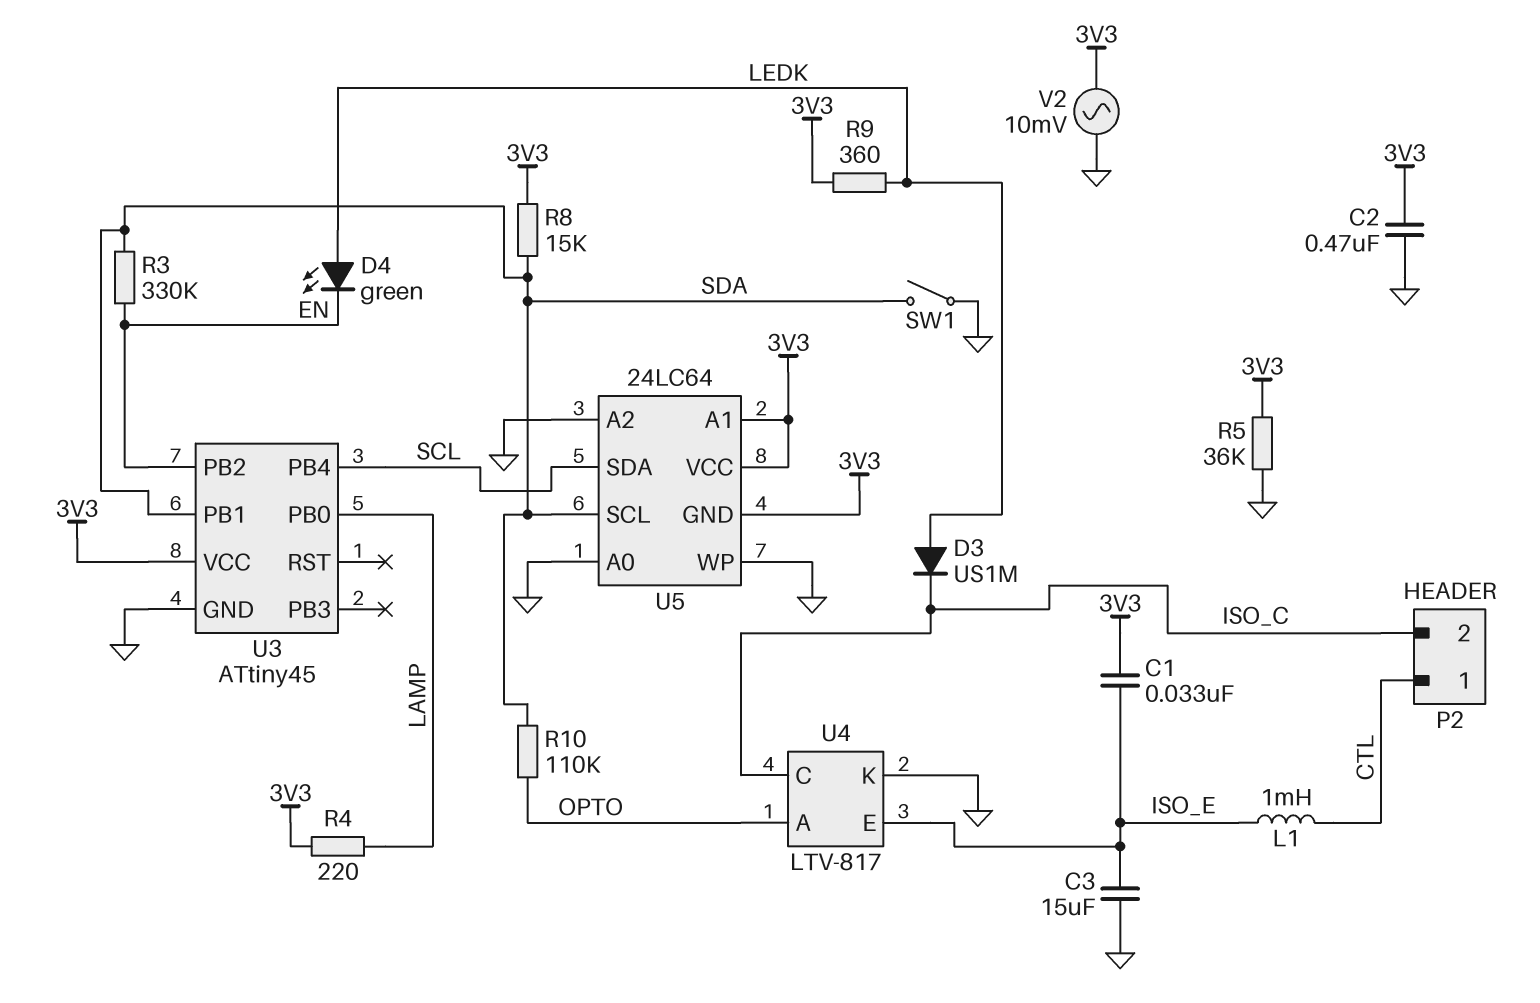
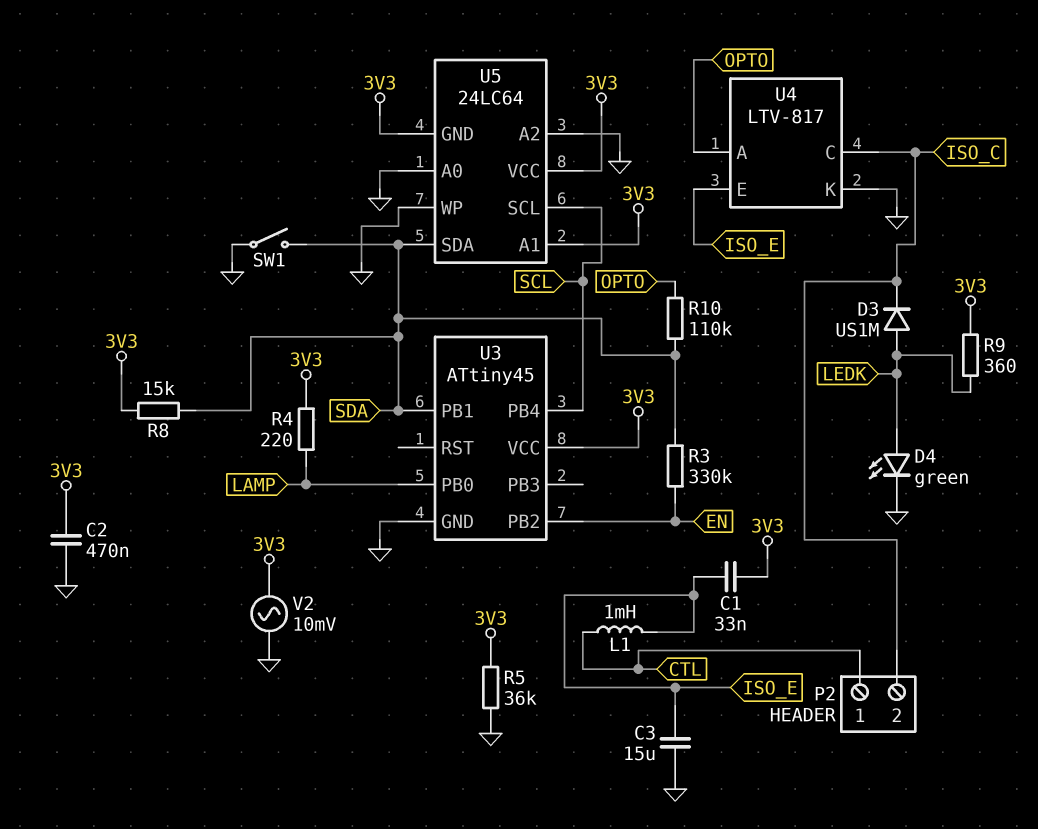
D4: LED green (A LEDK, K EN) -> LED green (A LEDK, K GND)
U5 pin SCL: SDA -> SCL
U5 pin SDA: SCL -> SDA

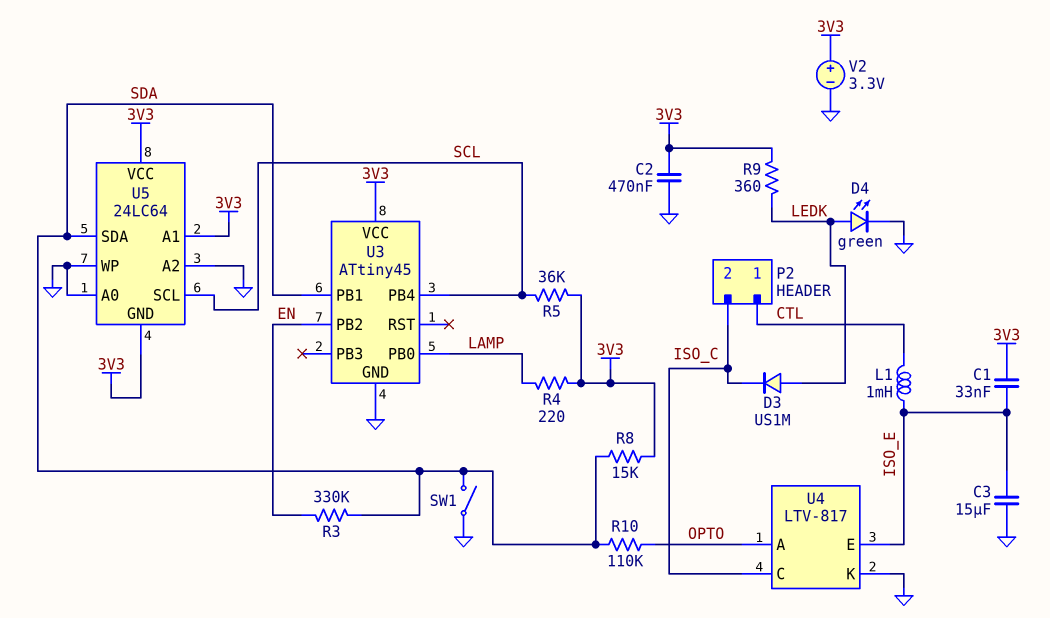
R5: 36k (3V3, GND) -> 36k (3V3, SCL)
V2: AC 10mV (3V3, GND) -> 3.3V (plus 3V3, minus GND)

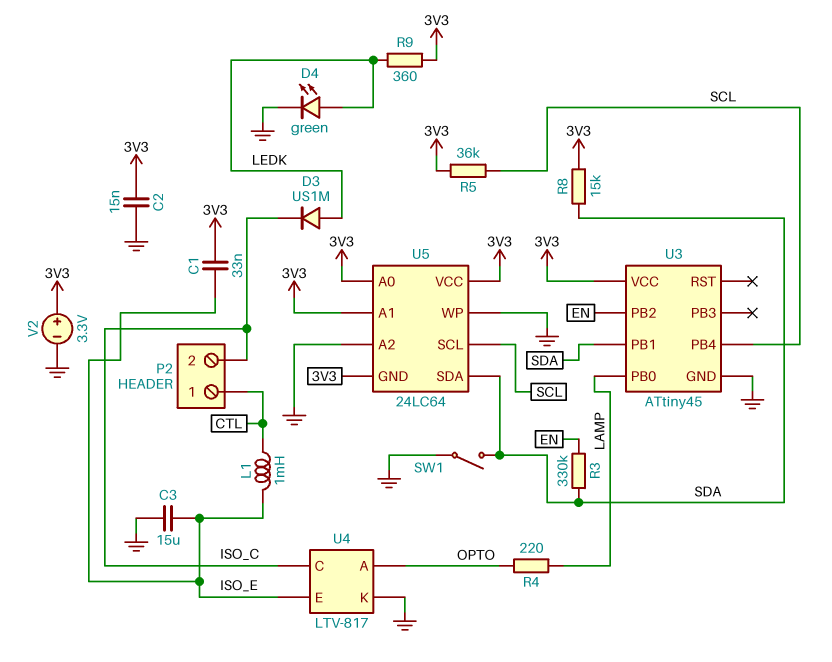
C2: 470nF (3V3, GND) -> 15nF (3V3, GND)
R4: 220 (3V3, LAMP) -> 220 (LAMP, OPTO)
R10: 110k (OPTO, SDA) -> none
U5 pin A0: GND -> 3V3

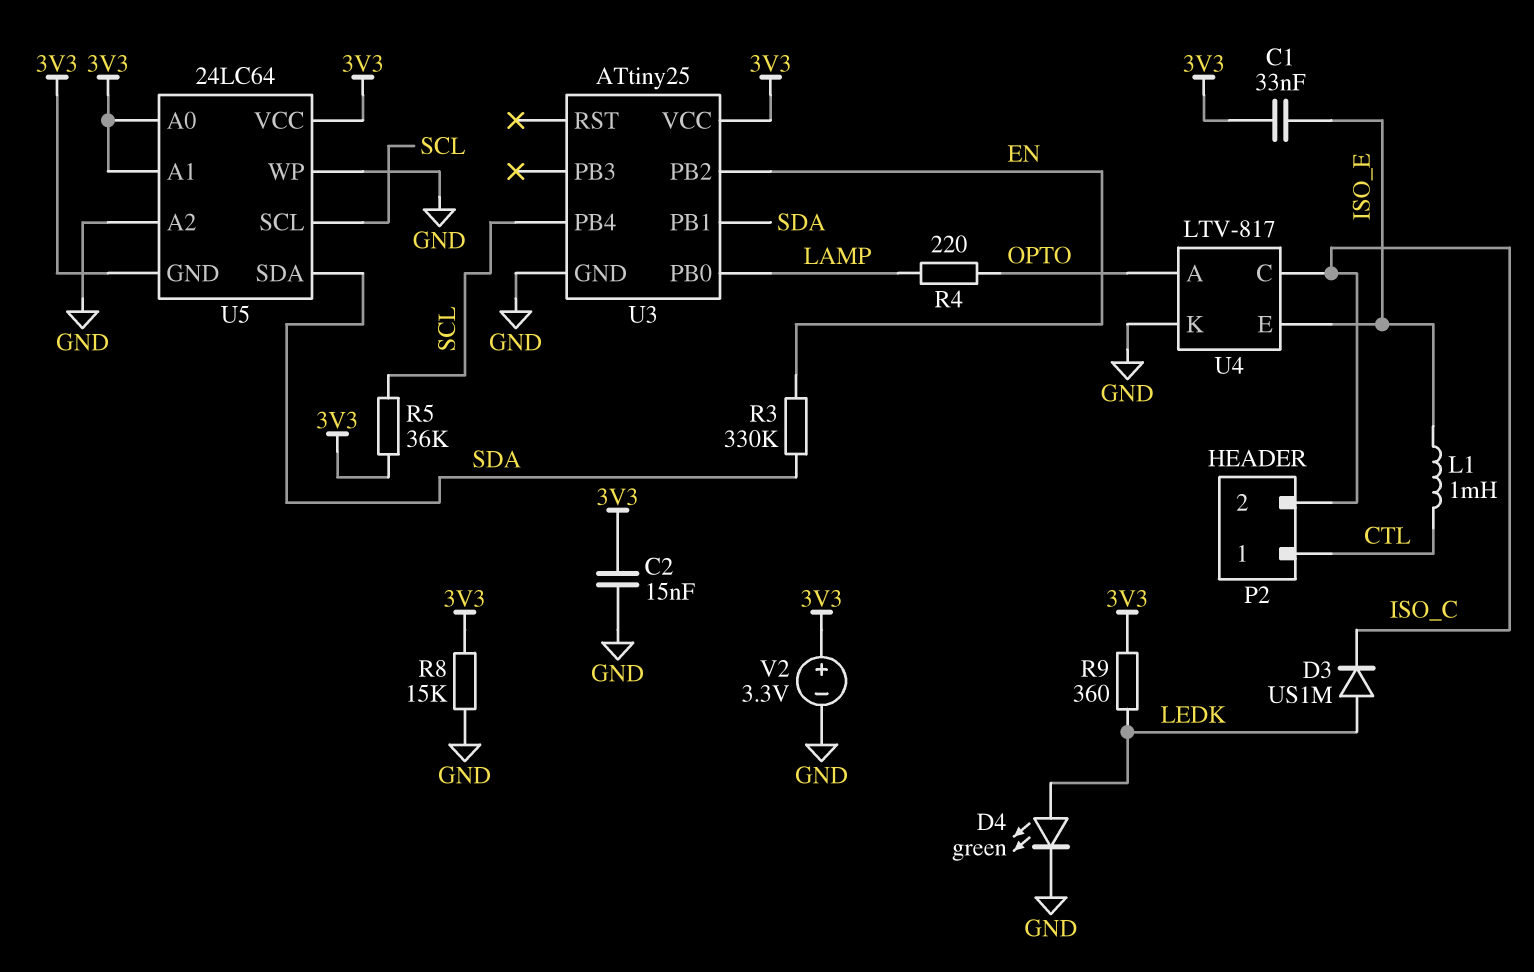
C3: 15uF (GND, ISO_E) -> none
R8: 15k (3V3, SDA) -> 15k (3V3, GND)
SW1: switch (GND, SDA) -> none
U3: ATtiny45 -> ATtiny25

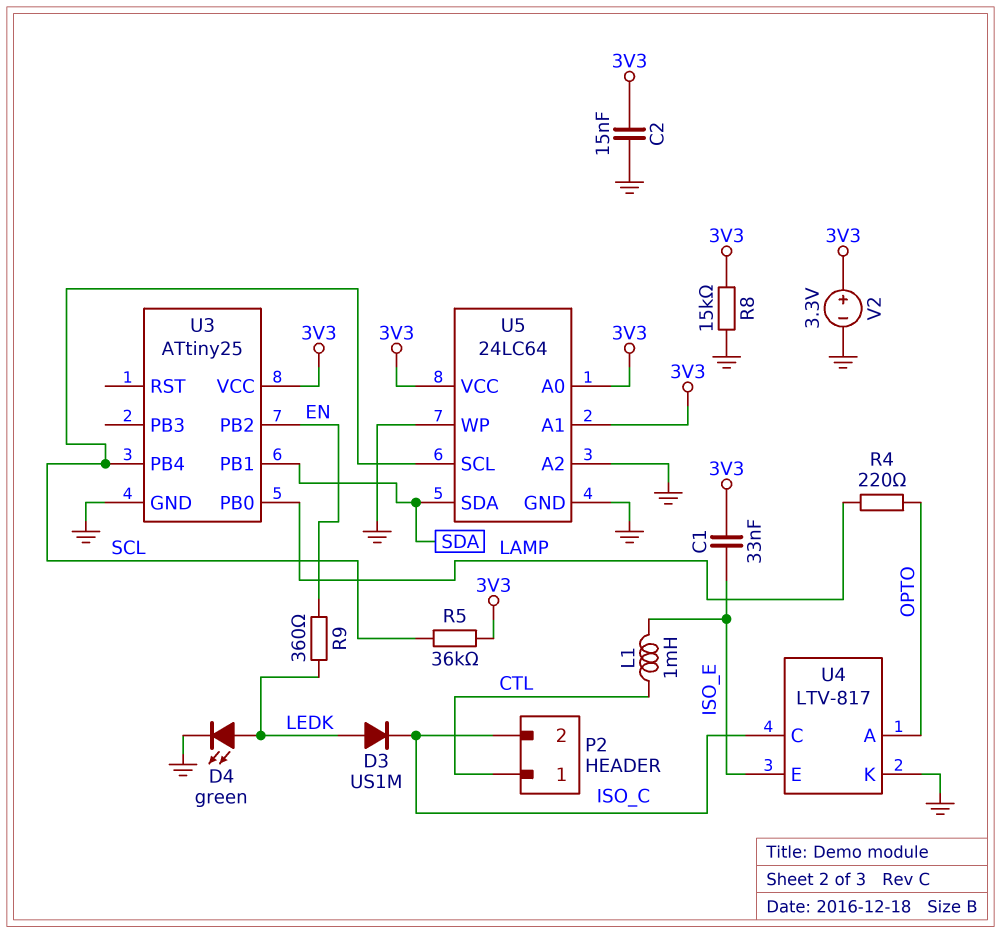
R3: 330k (EN, SDA) -> none
R9: 360 (3V3, LEDK) -> 360 (EN, LEDK)
U5 pin GND: 3V3 -> GND

